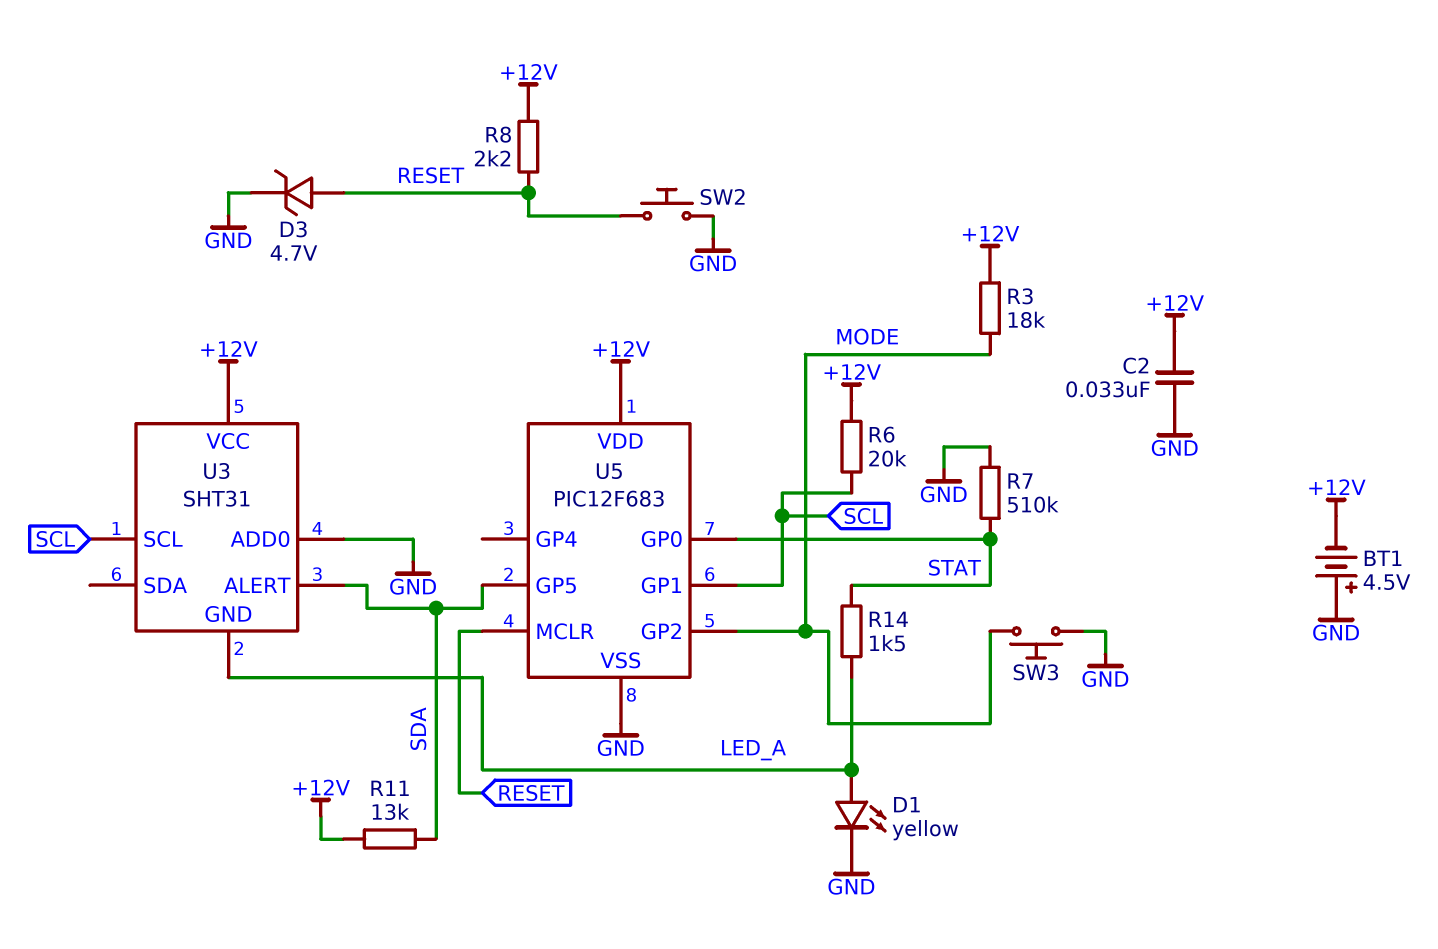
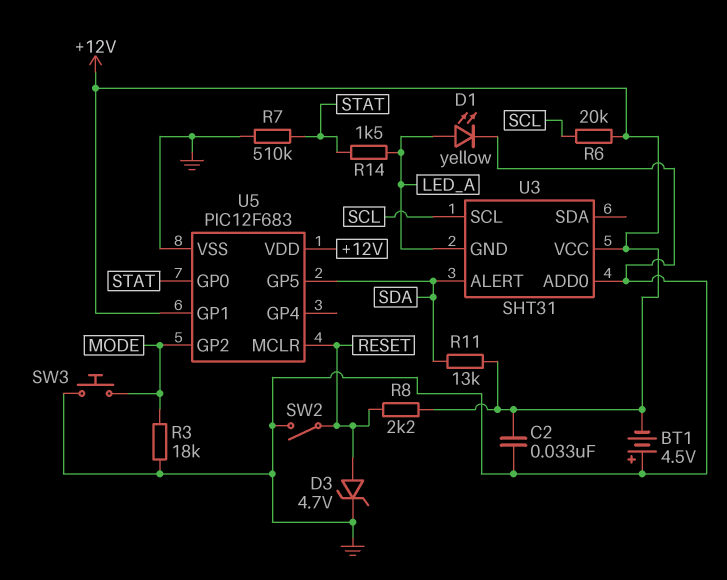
R3: 18k (+12V, MODE) -> 18k (GND, MODE)
SW2: button (GND, RESET) -> switch (GND, RESET)
U5 pin GP1: SCL -> +12V

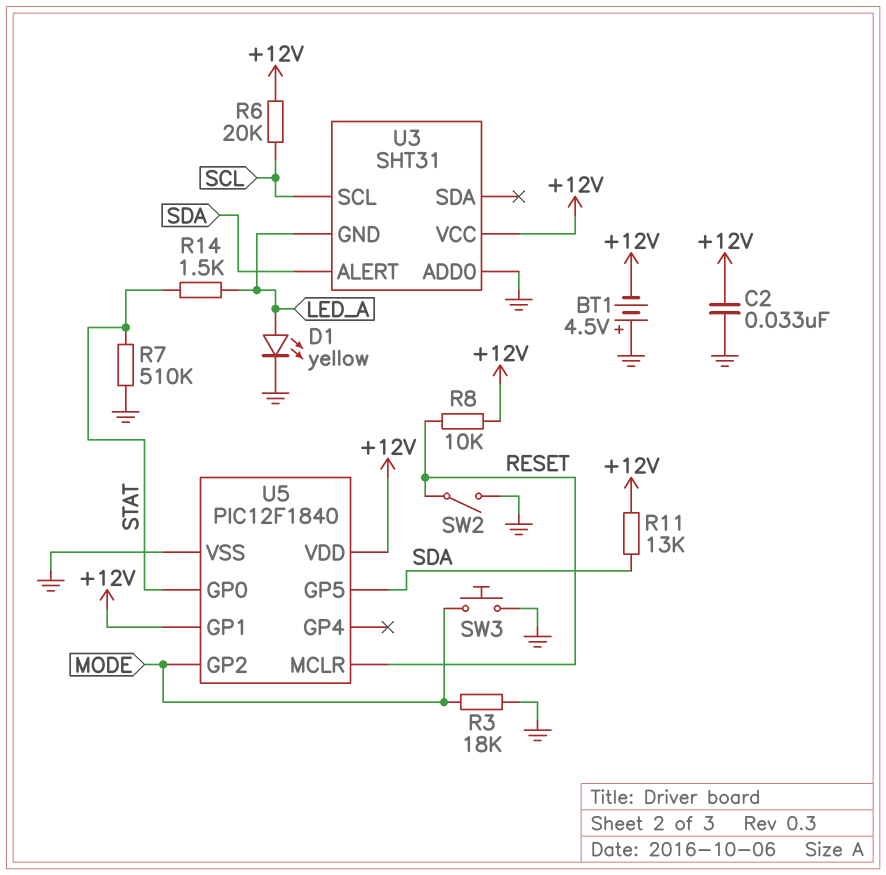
D3: zener 4.7V (A RESET, K GND) -> none
R8: 2.2k (+12V, RESET) -> 10k (+12V, RESET)
U5: PIC12F683 -> PIC12F1840

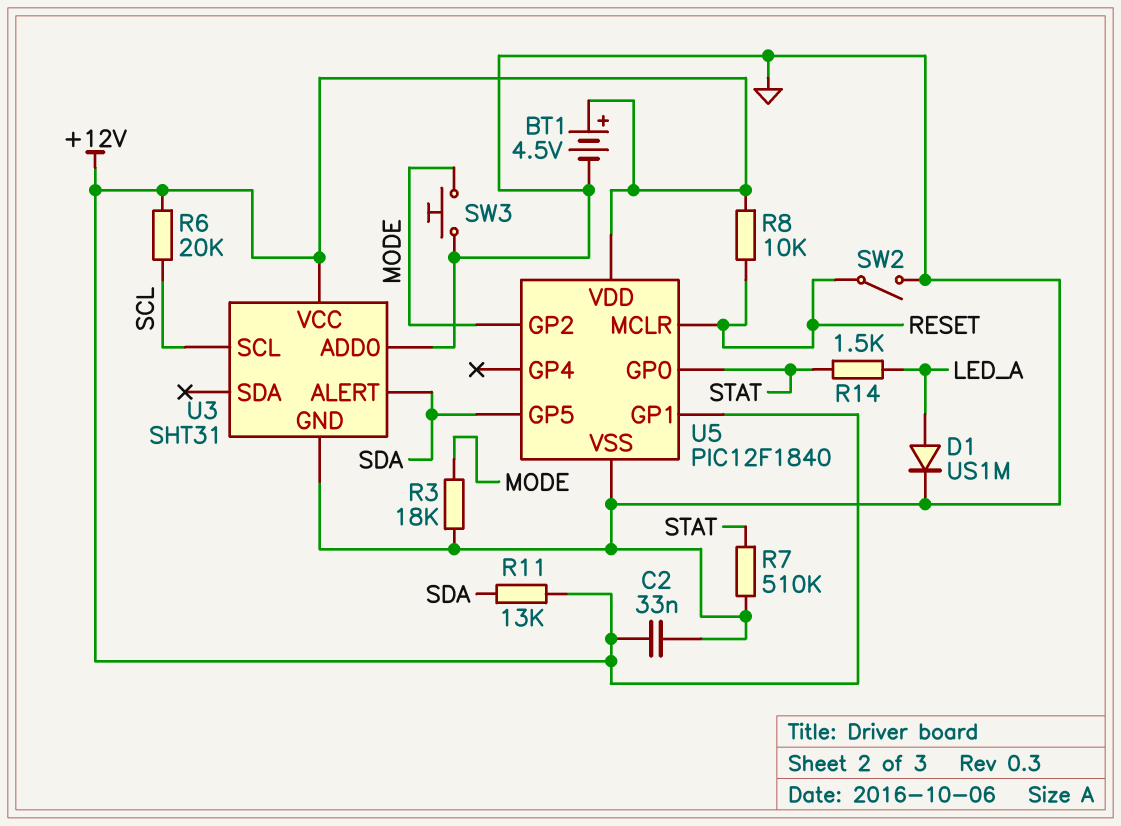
BT1: 4.5V (plus GND, minus +12V) -> 4.5V (plus +12V, minus GND)
D1: LED yellow (A LED_A, K GND) -> diode US1M (A LED_A, K GND)
U3 pin GND: LED_A -> GND

